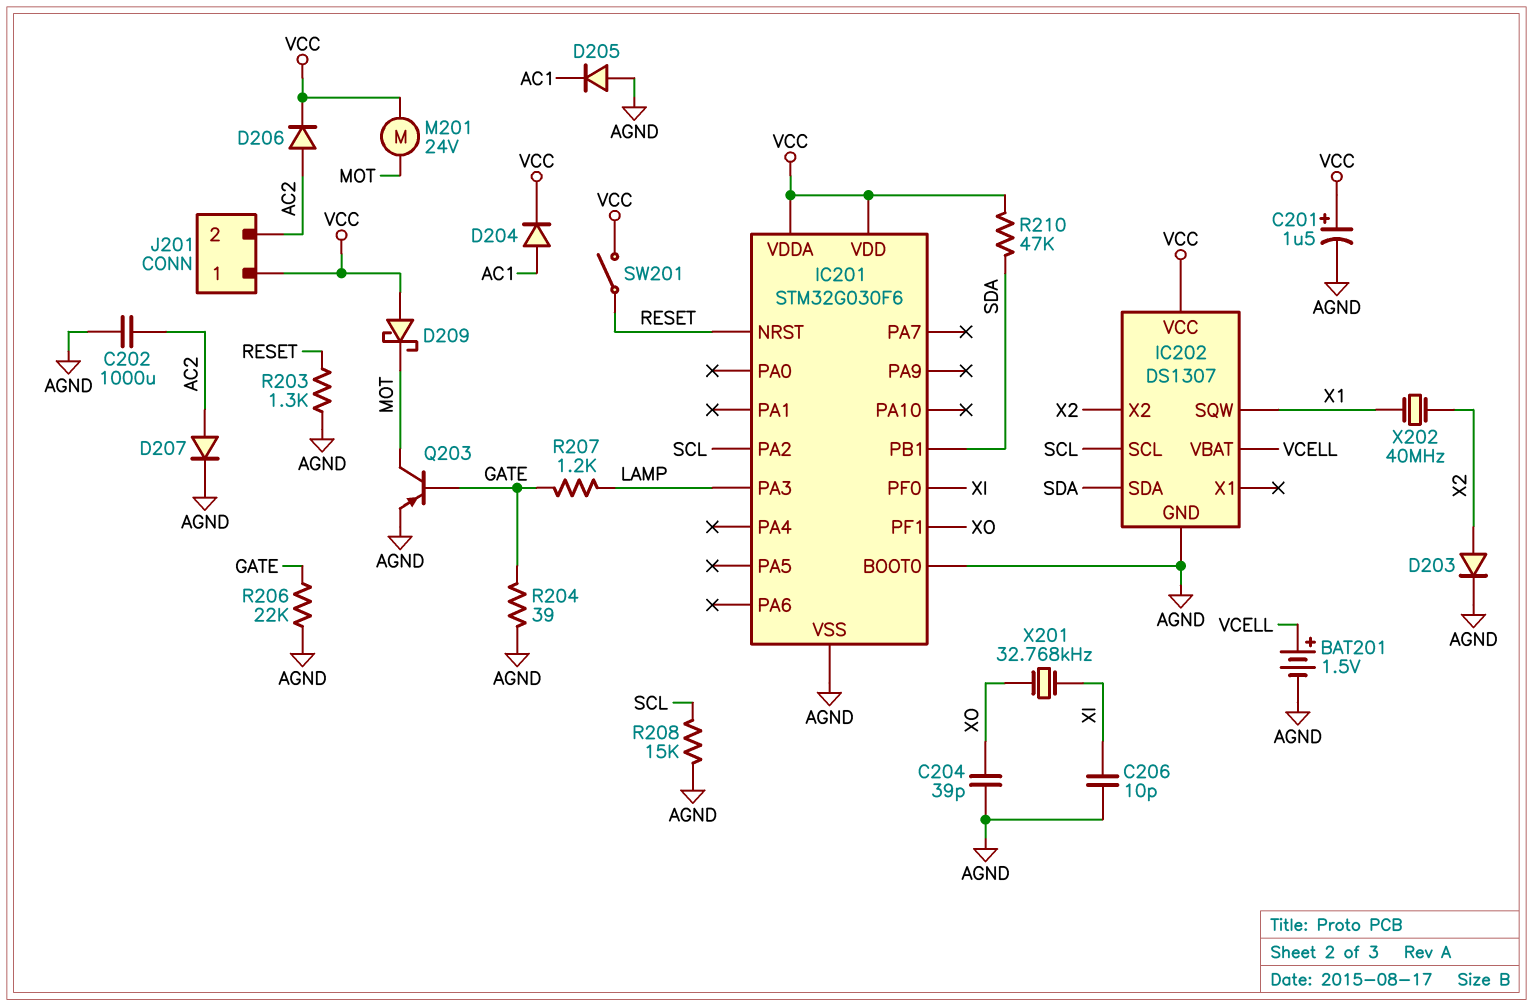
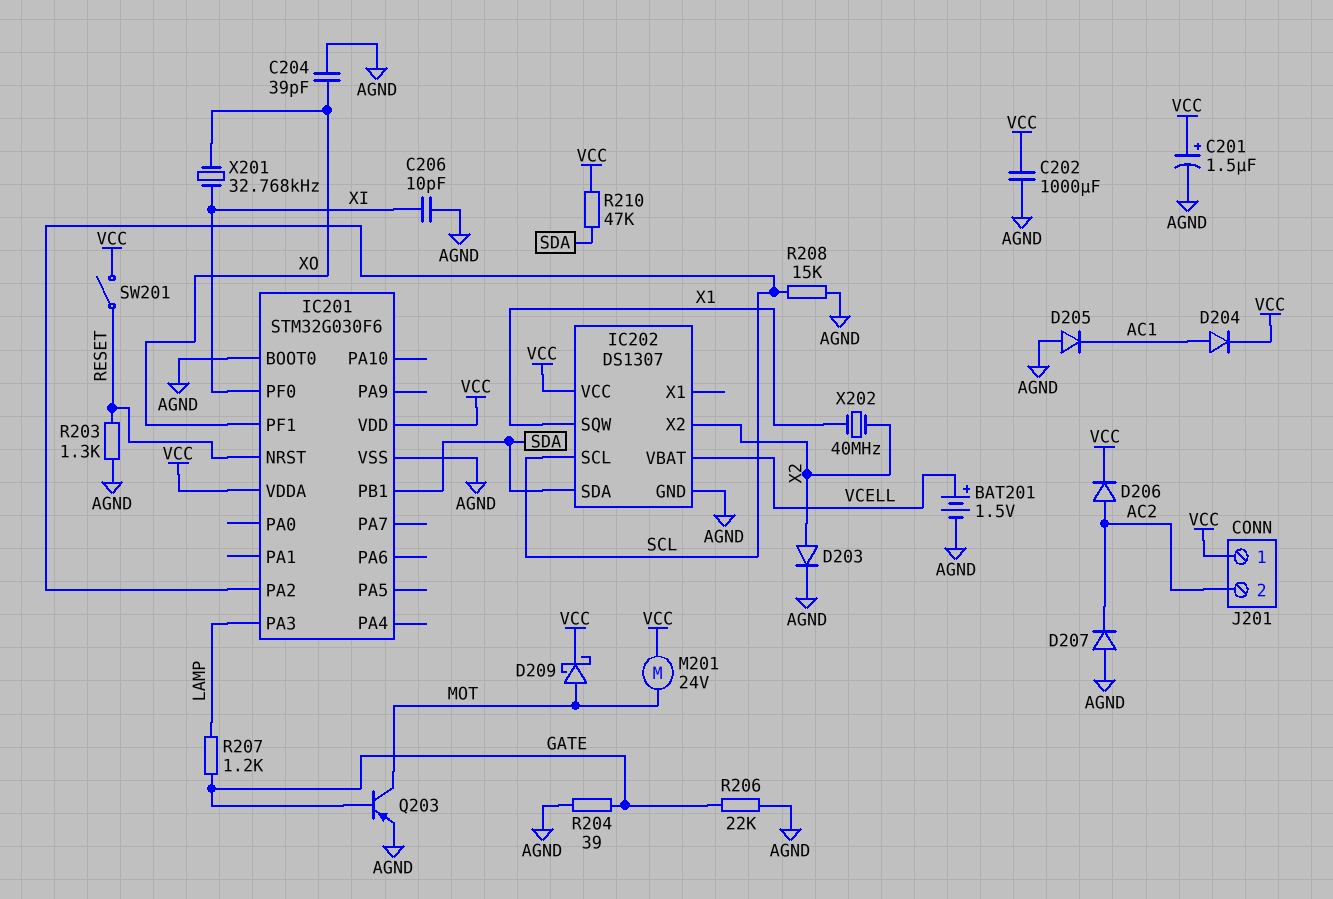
C202: 1000uF (AC2, AGND) -> 1000uF (AGND, VCC)
D207: diode (A AC2, K AGND) -> diode (A AGND, K AC2)
D209: schottky (A VCC, K MOT) -> schottky (A MOT, K VCC)

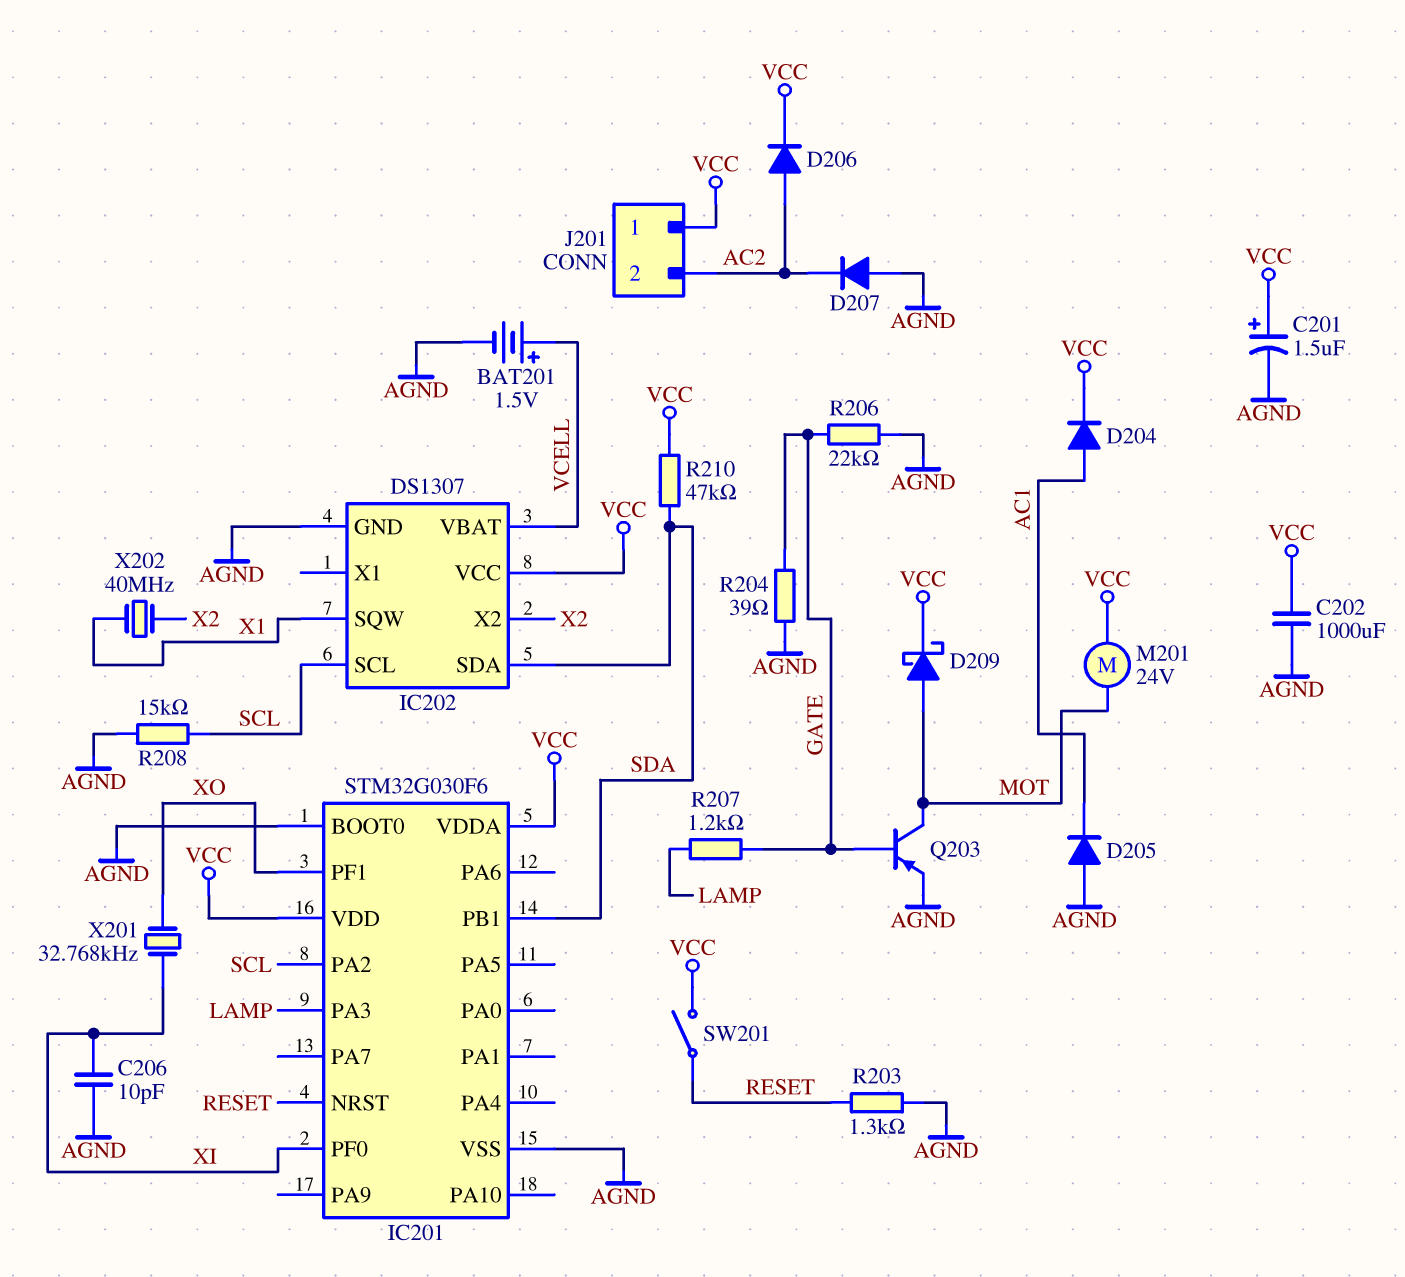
C204: 39pF (AGND, XO) -> none
D203: diode (A X2, K AGND) -> none

